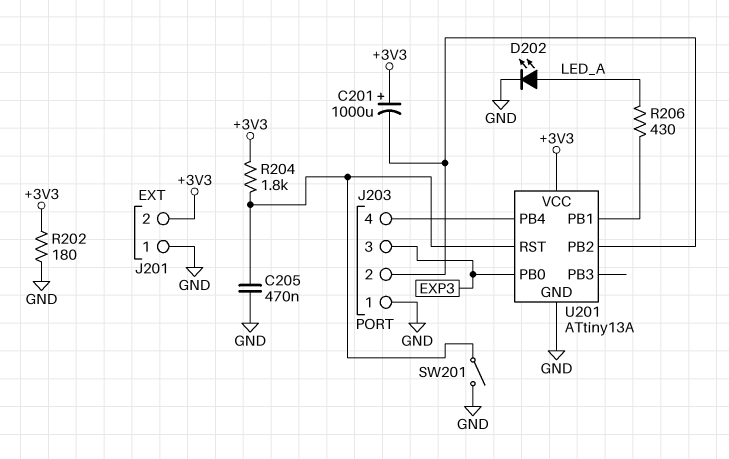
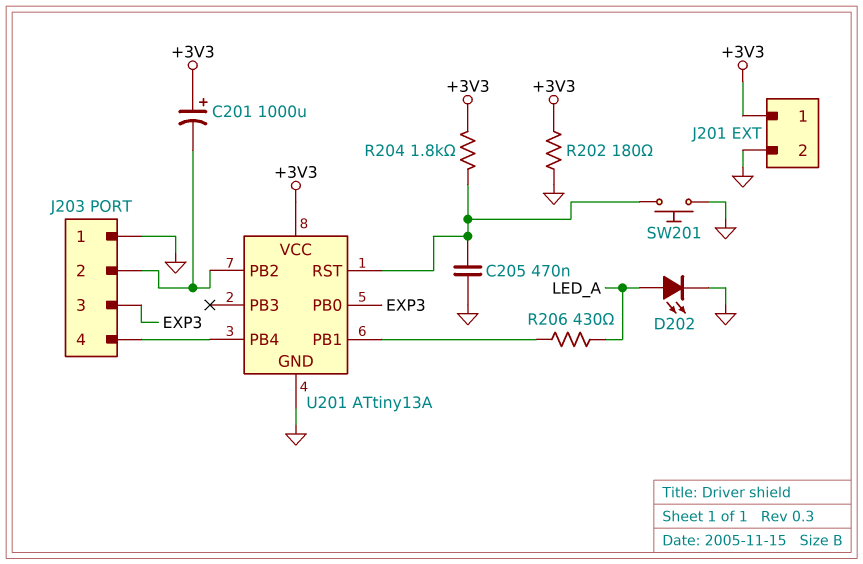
J201 pin 1: GND -> +3V3
J201 pin 2: +3V3 -> GND
SW201: switch (GND, U201/RST) -> button (GND, U201/RST)

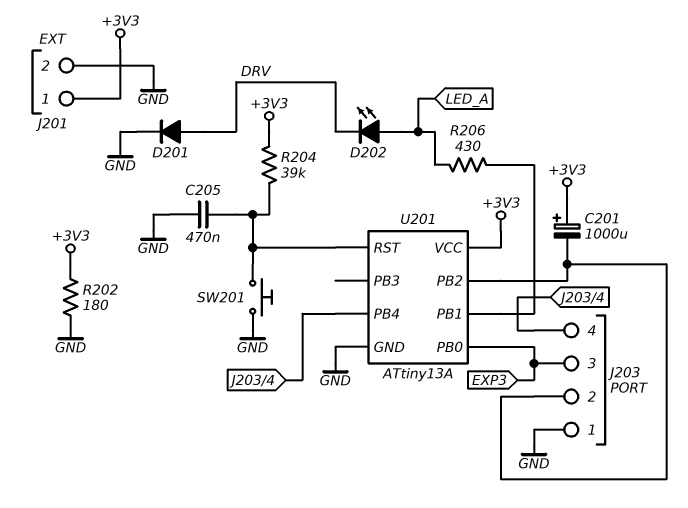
D201: none -> diode (A DRV, K GND)
D202: LED (A LED_A, K GND) -> LED (A LED_A, K DRV)
R204: 1.8k (+3V3, U201/RST) -> 39k (+3V3, U201/RST)

